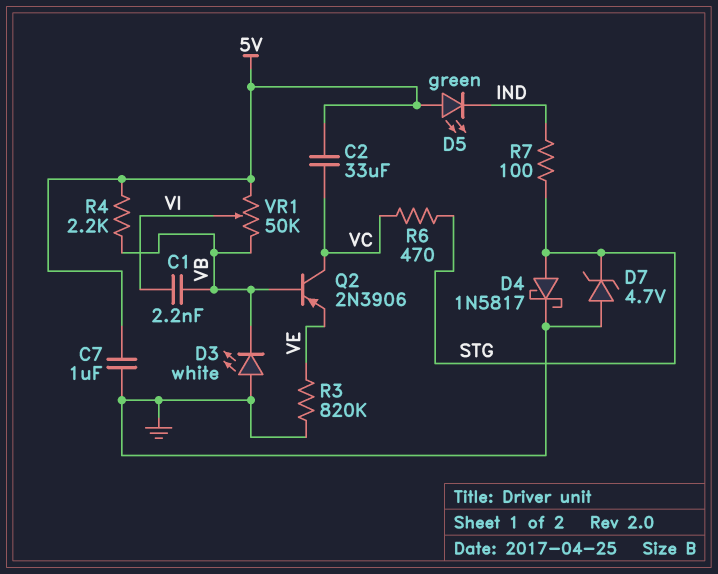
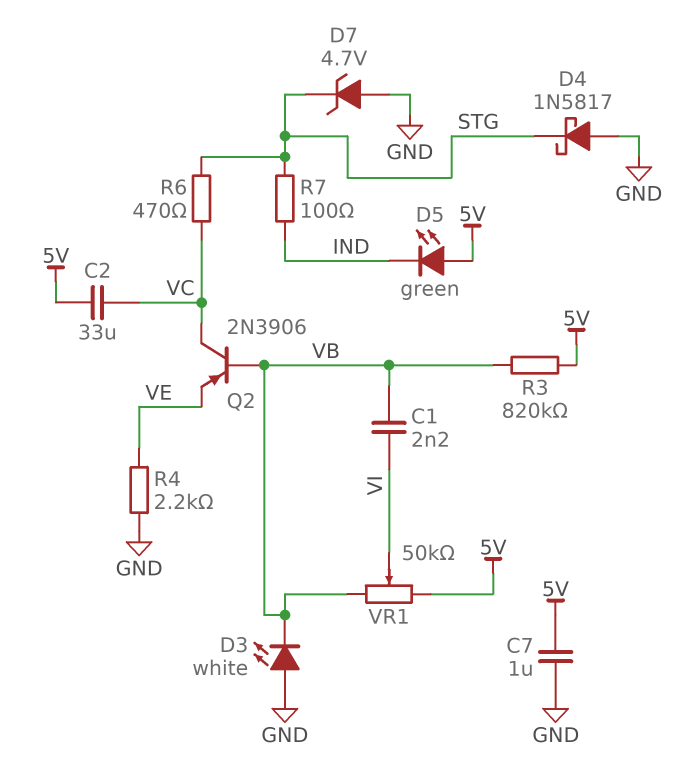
D4: schottky 1N5817 (A STG, K GND) -> schottky 1N5817 (A GND, K STG)
R3: 820k (GND, VE) -> 820k (5V, VB)
R4: 2.2k (5V, VB) -> 2.2k (GND, VE)

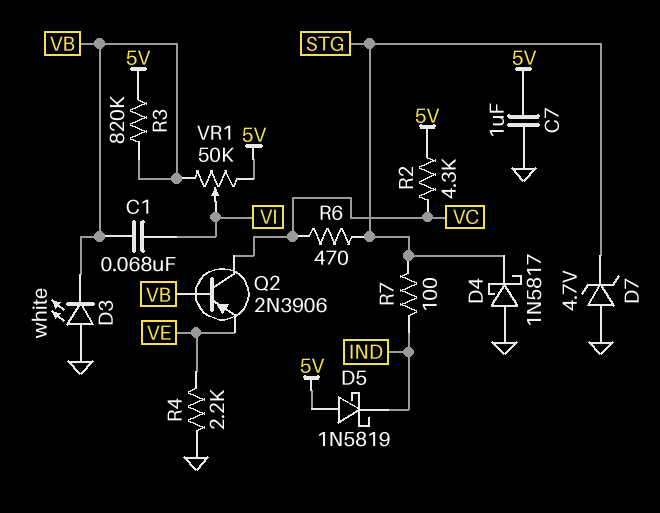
C1: 2.2nF (VB, VI) -> 68nF (VB, VI)
C2: 33uF (5V, VC) -> none
D5: LED green (A 5V, K IND) -> schottky 1N5819 (A 5V, K IND)
R2: none -> 4.3k (5V, VC)

